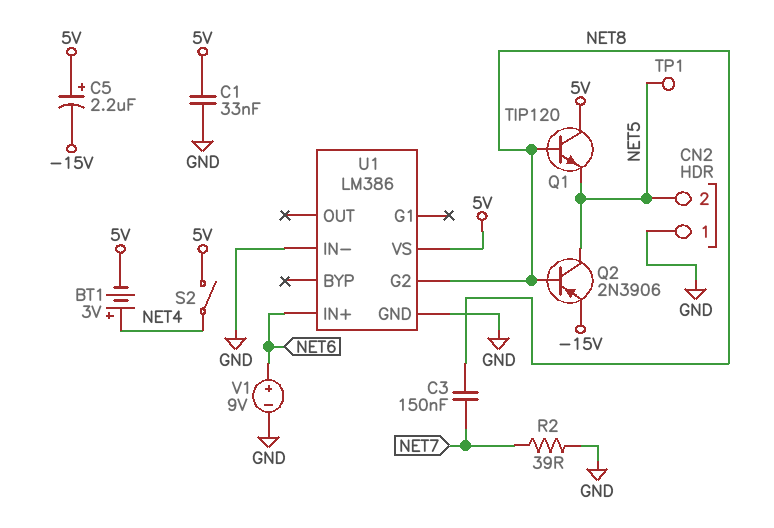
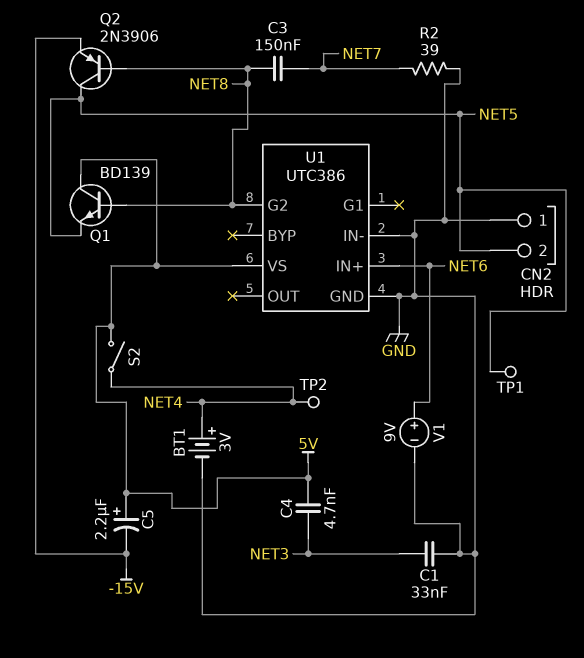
BT1: 3V (plus NET4, minus 5V) -> 3V (plus NET4, minus GND)
C1: 33nF (5V, GND) -> 33nF (GND, NET3)
C4: none -> 4.7nF (5V, NET3)
Q1: NPN TIP120 (B NET8, C 5V, E NET5) -> NPN BD139 (B NET8, C 5V, E NET5)
TP2: none -> test point (NET4)
U1: LM386 -> UTC386

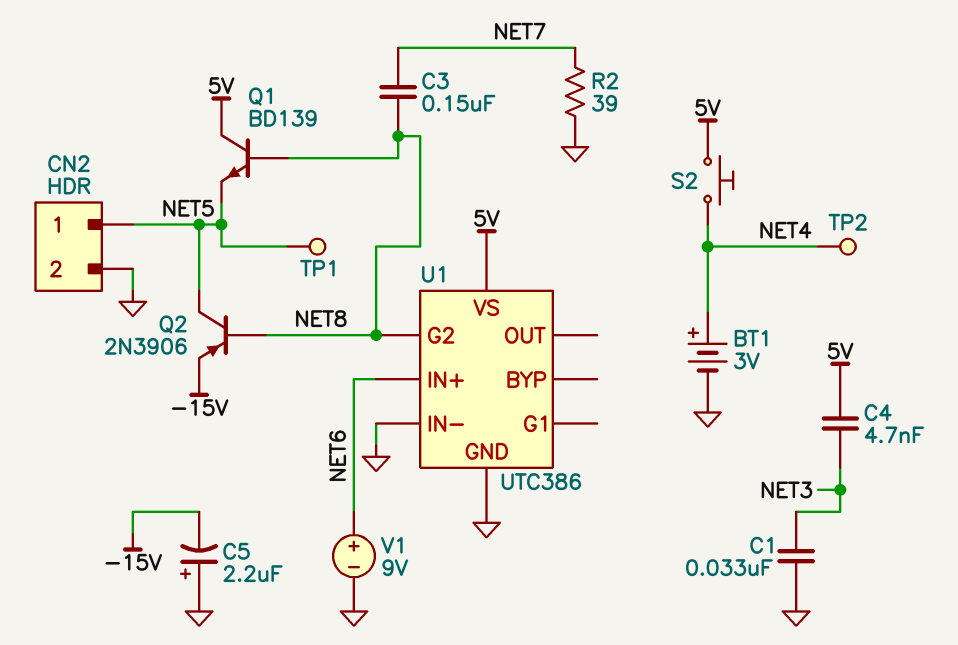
C5: 2.2uF (plus 5V, minus -15V) -> 2.2uF (plus GND, minus -15V)
CN2 pin 1: GND -> NET5
CN2 pin 2: NET5 -> GND
S2: switch (5V, NET4) -> button (5V, NET4)

